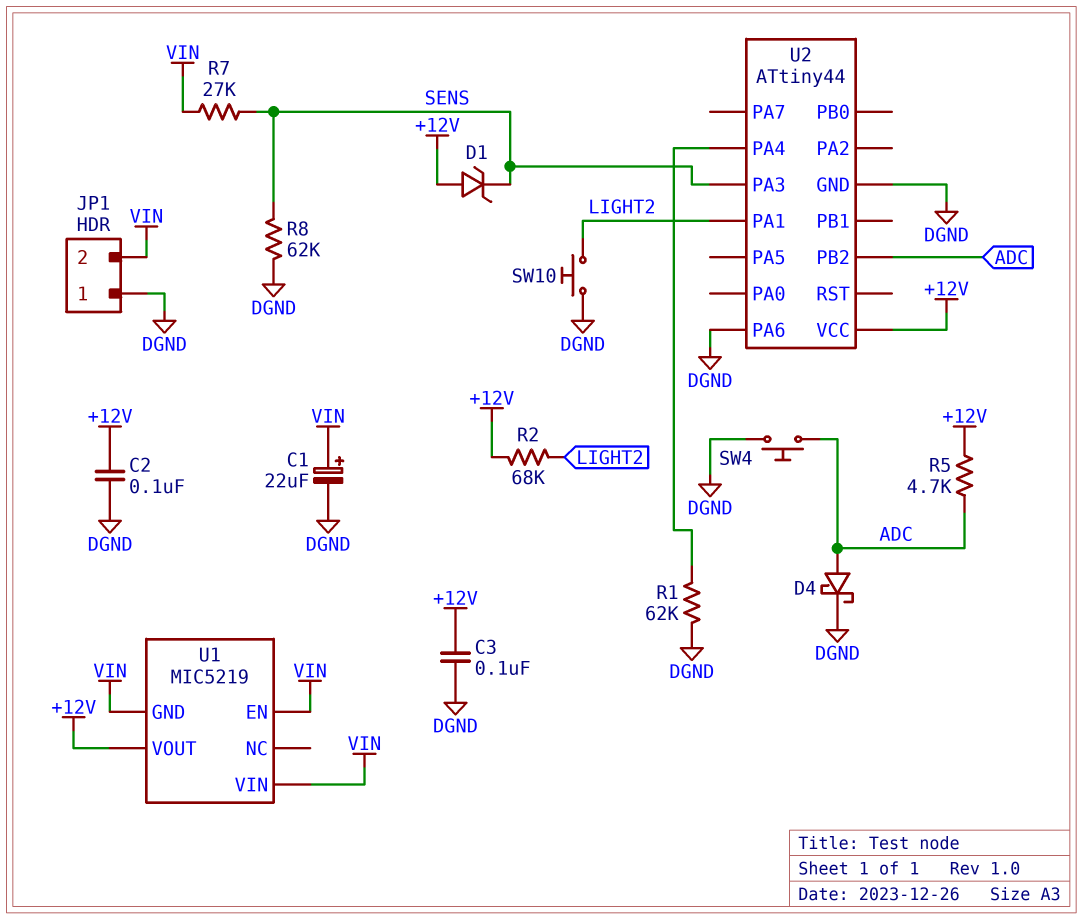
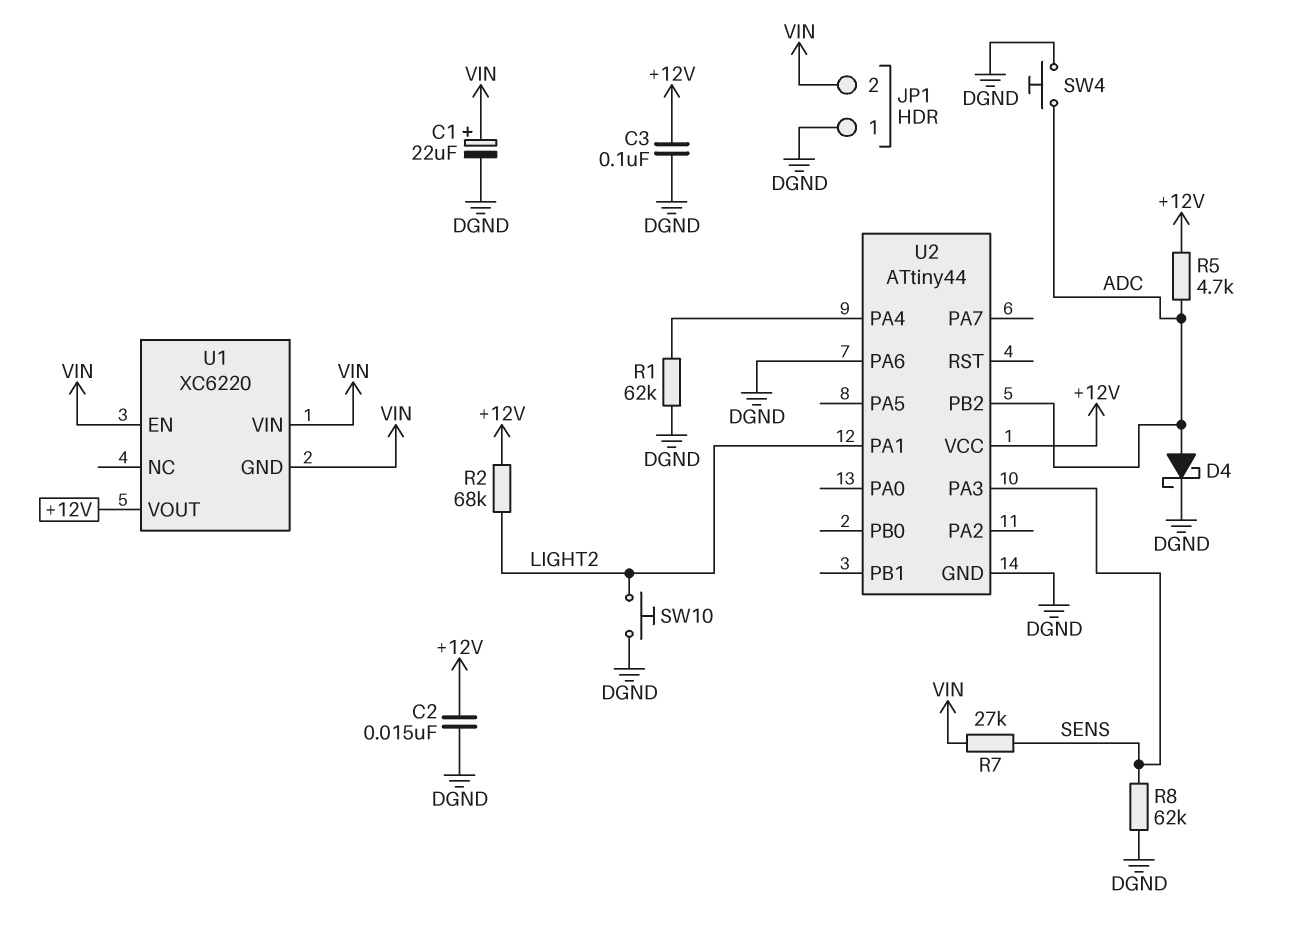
C2: 100nF (+12V, DGND) -> 15nF (+12V, DGND)
D1: zener (A +12V, K SENS) -> none
U1: MIC5219 -> XC6220

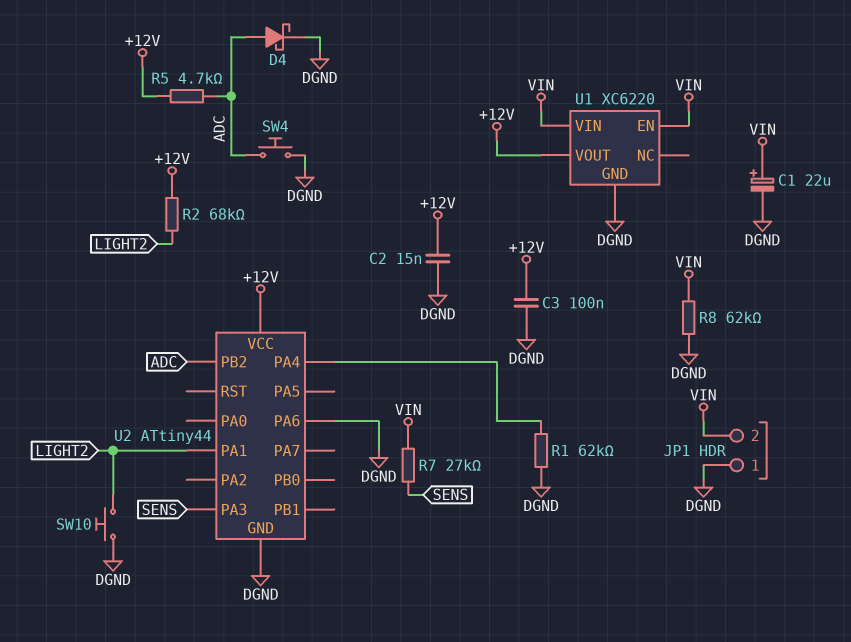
R8: 62k (DGND, SENS) -> 62k (DGND, VIN)
U1 pin GND: VIN -> DGND

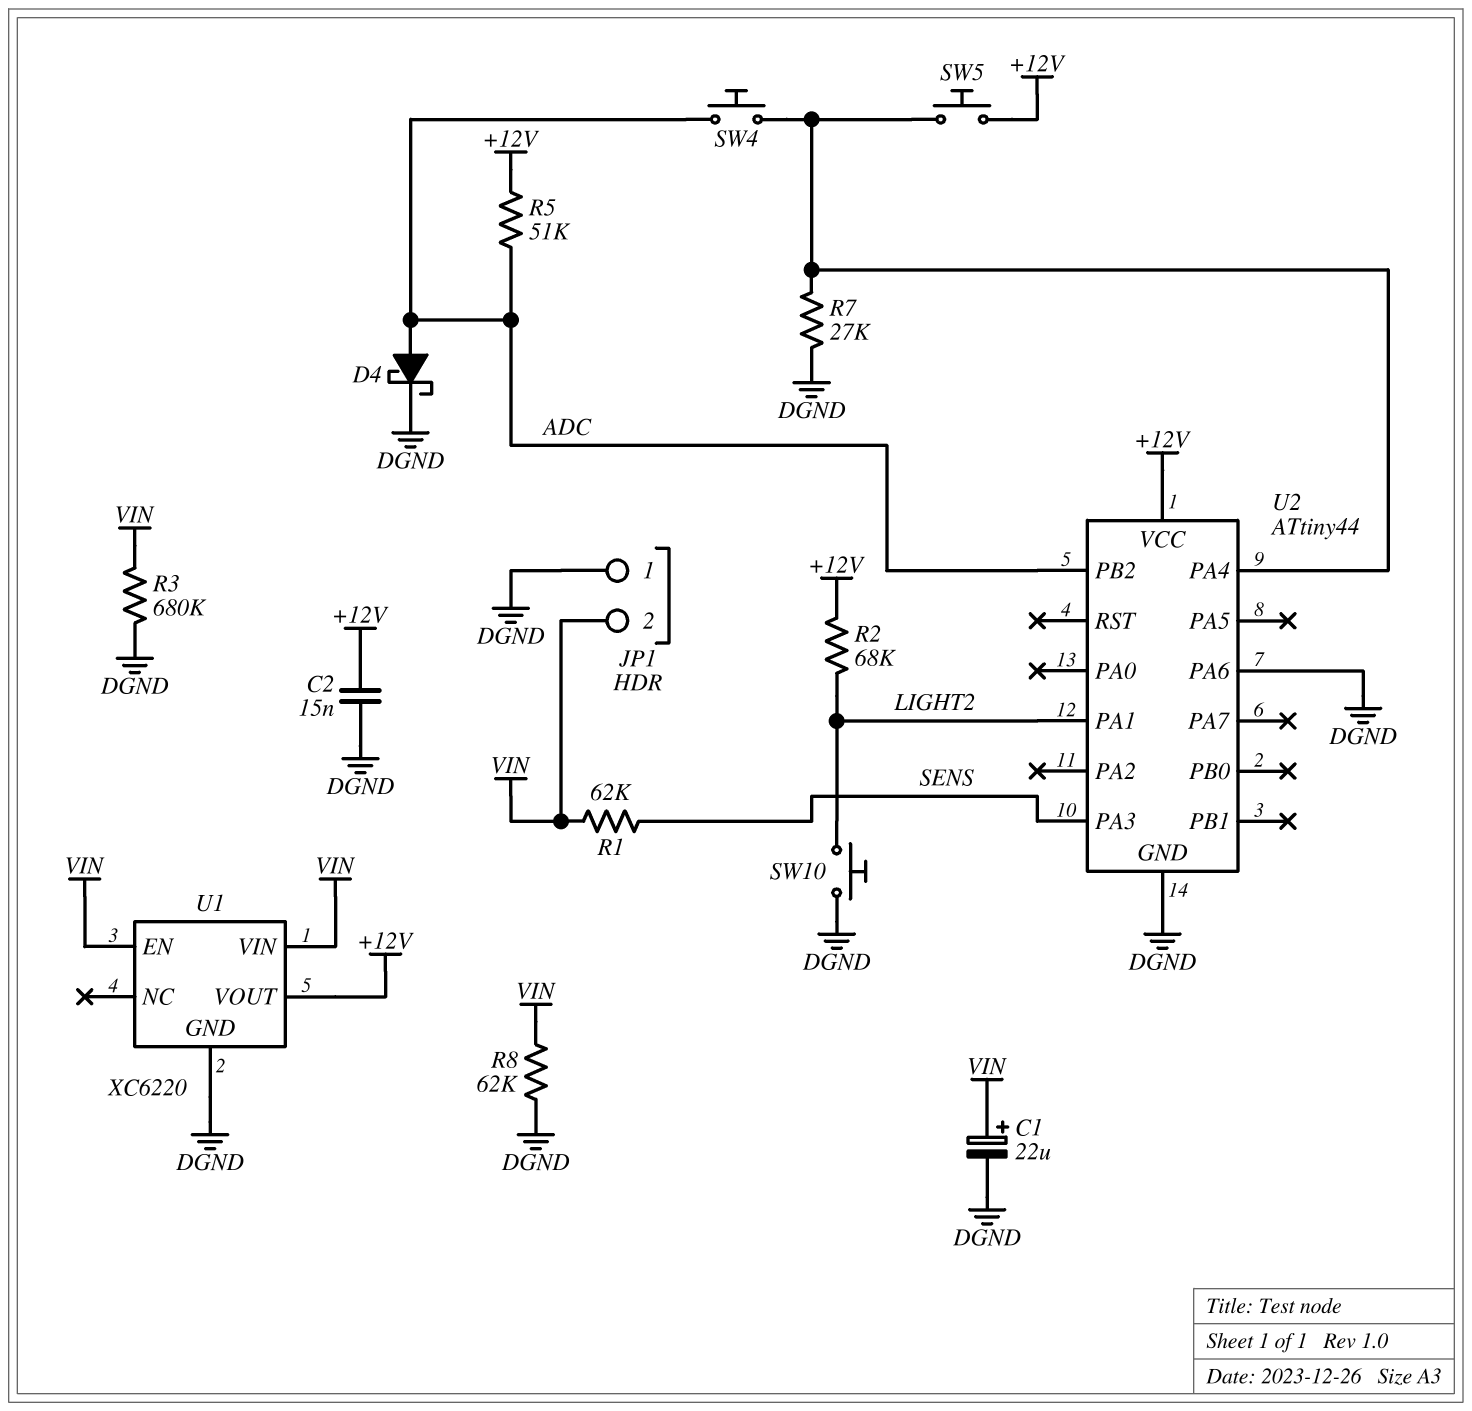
C3: 100nF (+12V, DGND) -> none
R1: 62k (DGND, U2/PA4) -> 62k (SENS, VIN)
R3: none -> 680k (DGND, VIN)
R5: 4.7k (+12V, ADC) -> 51k (+12V, ADC)
R7: 27k (SENS, VIN) -> 27k (DGND, U2/PA4)
SW4: button (ADC, DGND) -> button (ADC, U2/PA4)
SW5: none -> button (+12V, U2/PA4)

